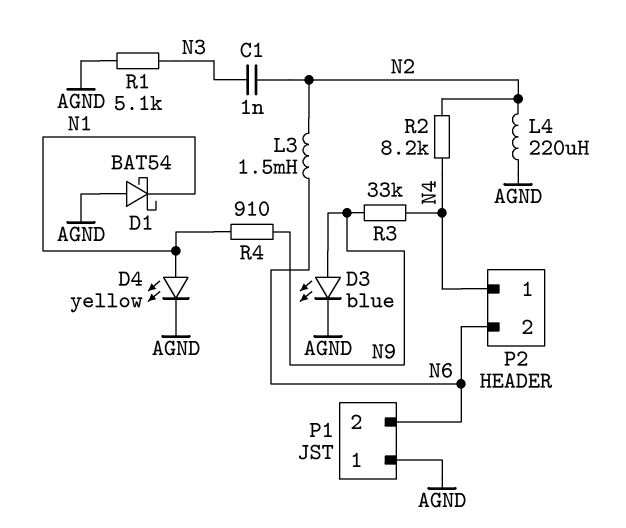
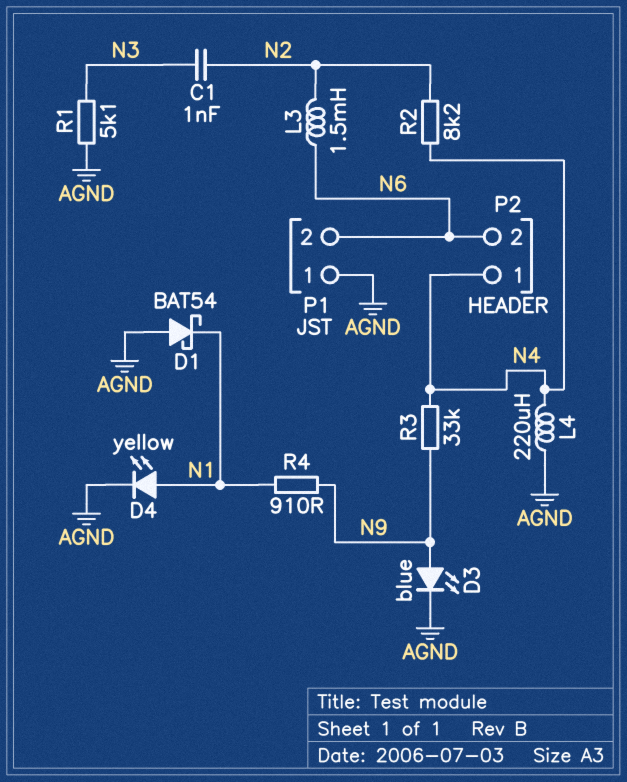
L4: 220uH (AGND, N2) -> 220uH (AGND, N4)

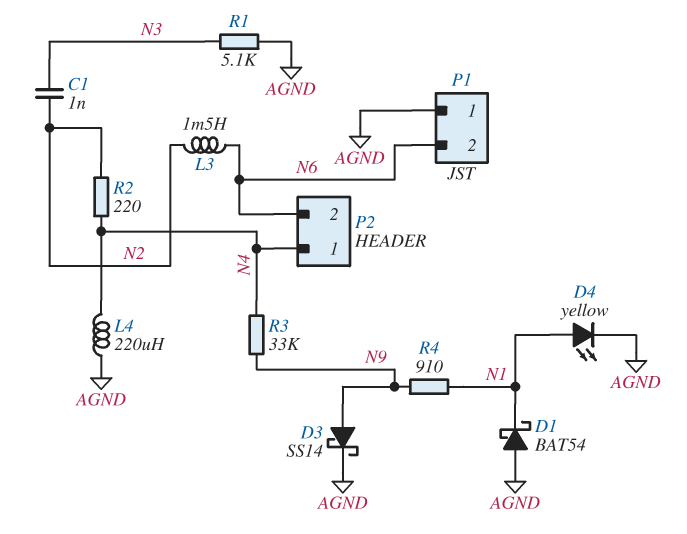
D3: LED blue (A N9, K AGND) -> schottky SS14 (A N9, K AGND)
R2: 8.2k (N2, N4) -> 220 (N2, N4)

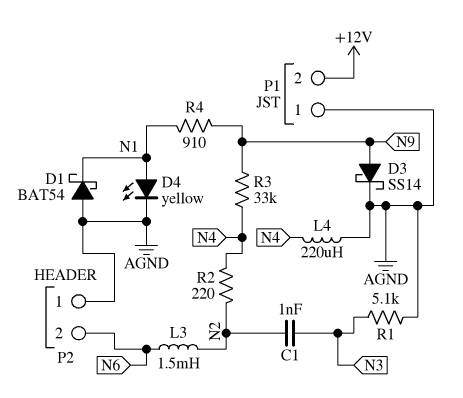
P1 pin 2: N6 -> +12V
P2 pin 1: N4 -> AGND

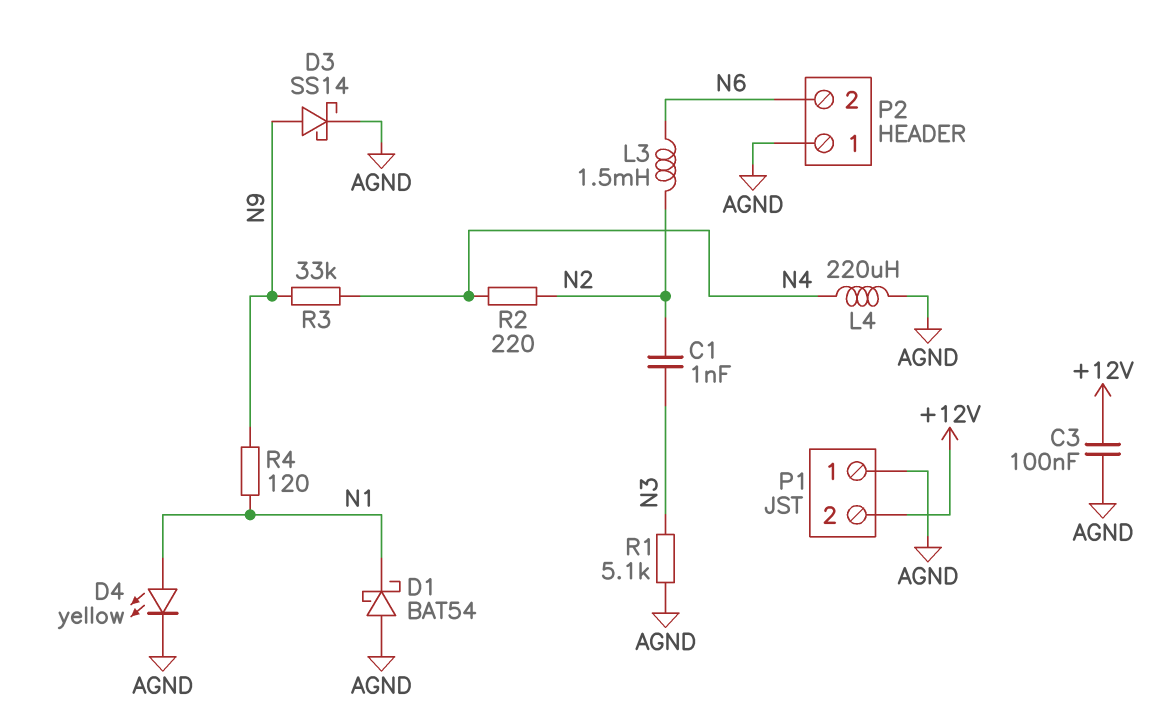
C3: none -> 100nF (+12V, AGND)
R4: 910 (N1, N9) -> 120 (N1, N9)

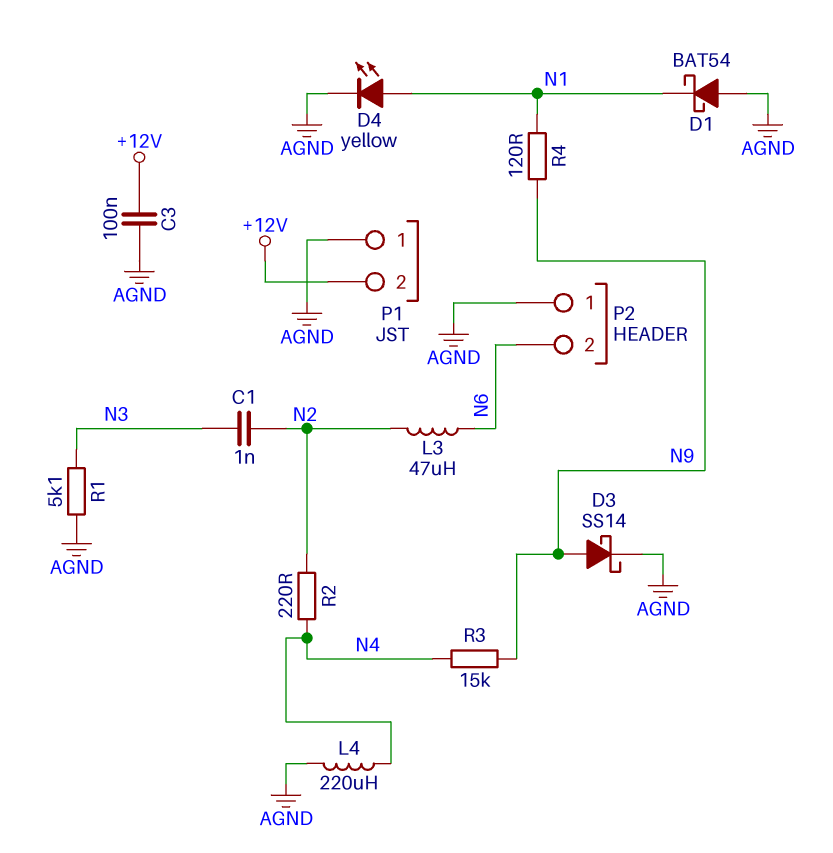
L3: 1.5mH (N2, N6) -> 47uH (N2, N6)
R3: 33k (N4, N9) -> 15k (N4, N9)

